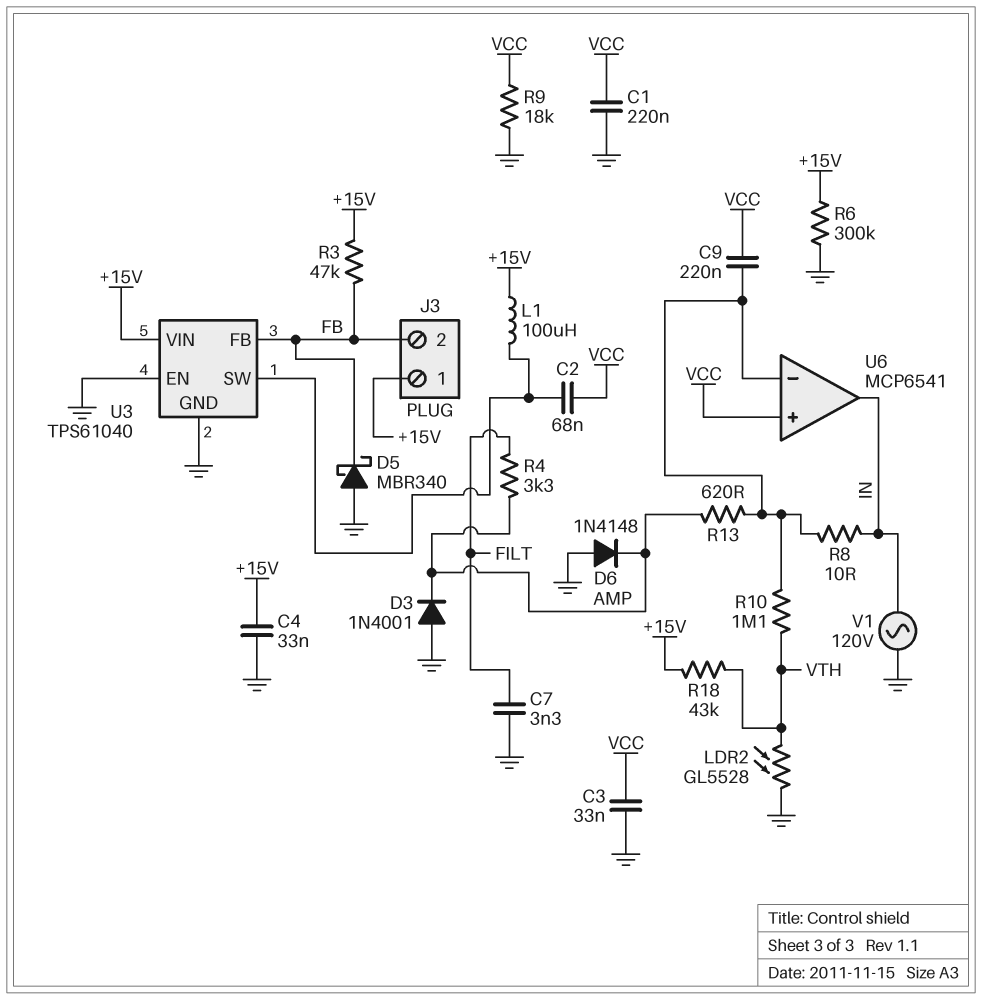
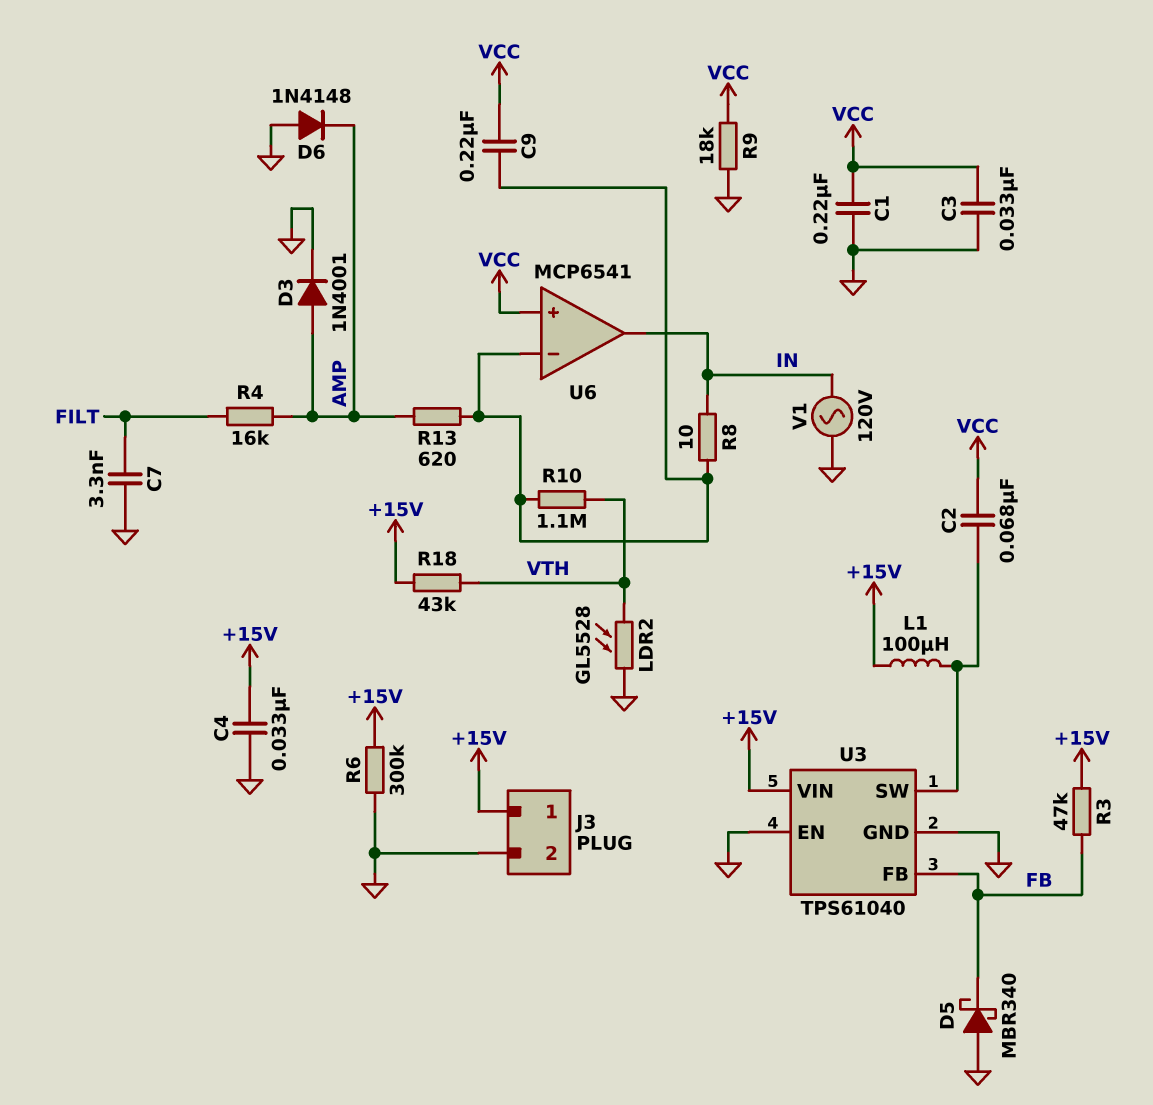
D3: diode 1N4001 (A GND, K AMP) -> diode 1N4001 (A AMP, K GND)
J3 pin 2: FB -> GND
R4: 3.3k (AMP, FILT) -> 16k (AMP, FILT)

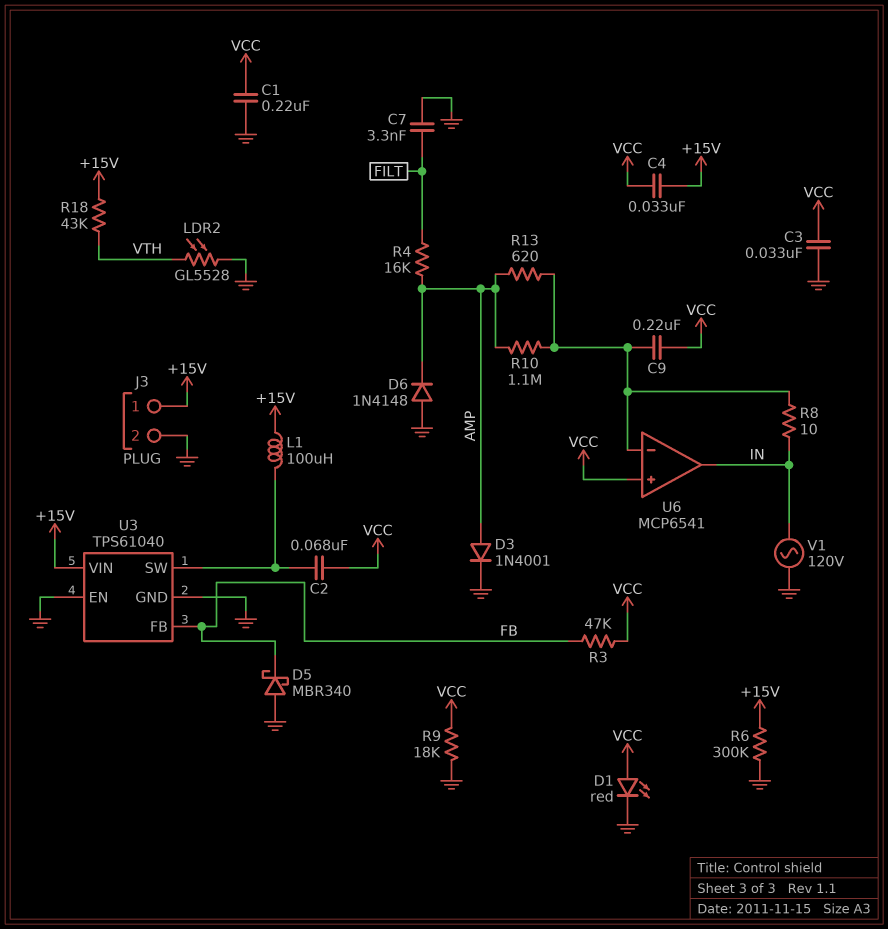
C4: 33nF (+15V, GND) -> 33nF (+15V, VCC)
D1: none -> LED red (A VCC, K GND)
R3: 47k (+15V, FB) -> 47k (FB, VCC)
R10: 1.1M (U6/in-, VTH) -> 1.1M (AMP, U6/in-)

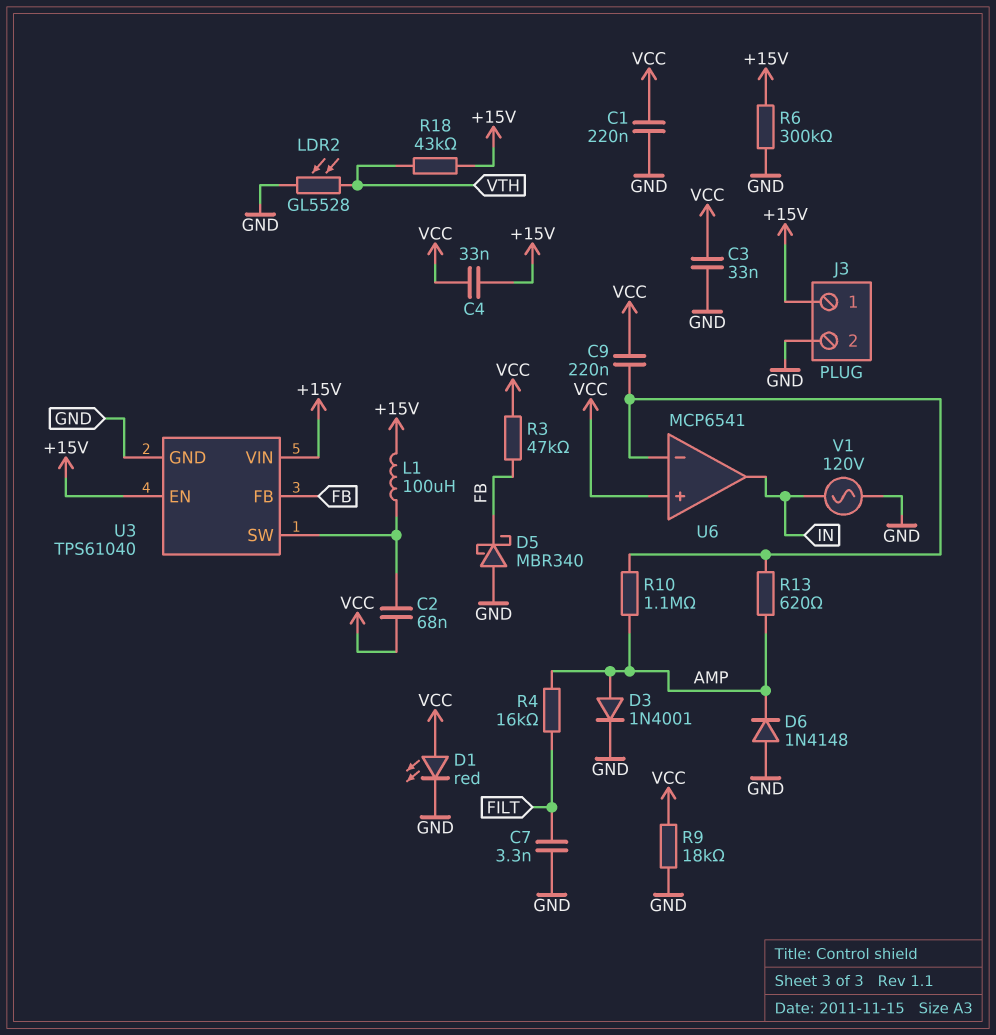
R8: 10 (IN, U6/in-) -> none
U3 pin EN: GND -> +15V

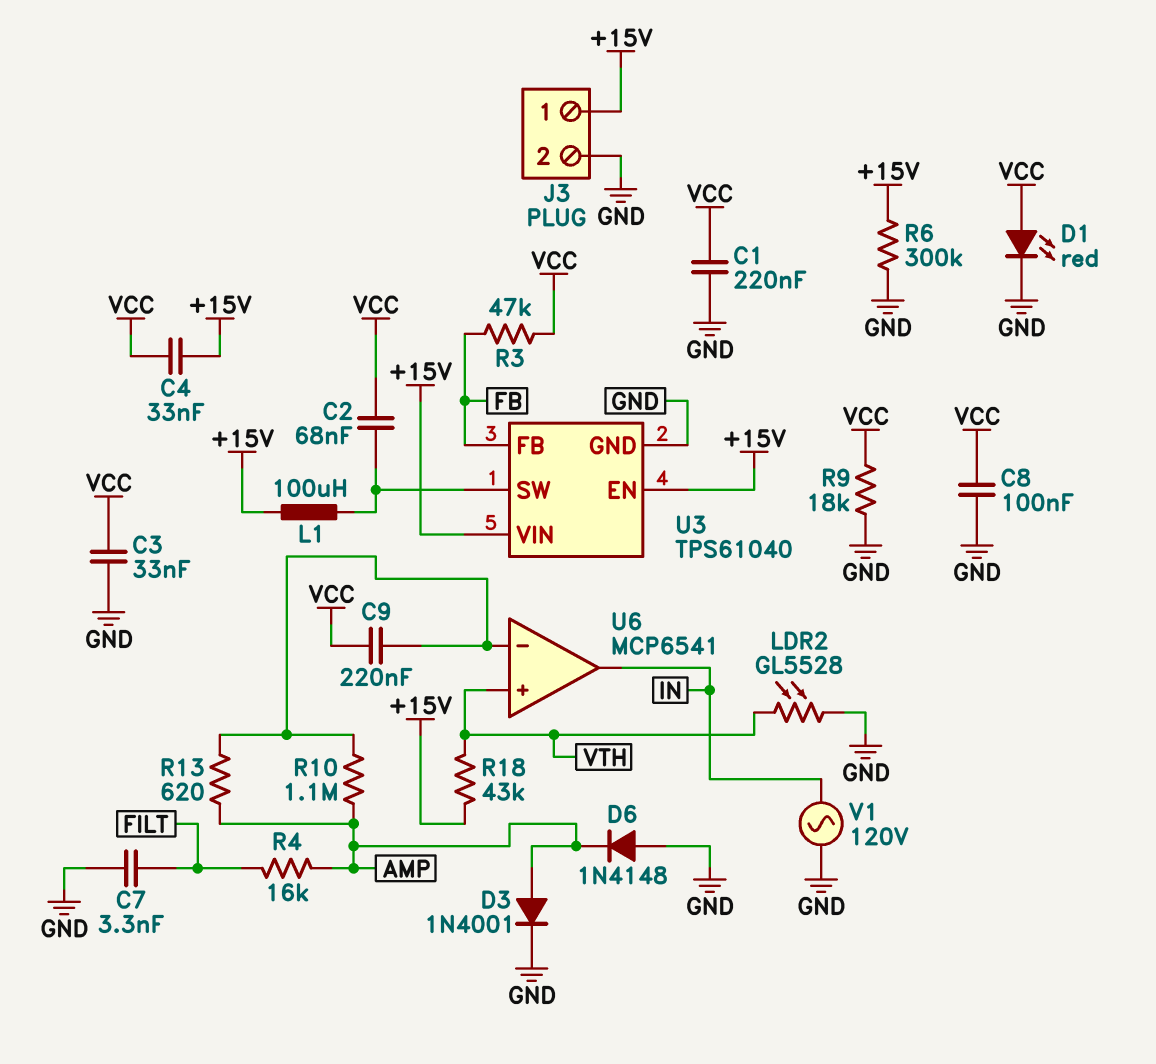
C8: none -> 100nF (GND, VCC)
D5: schottky MBR340 (A GND, K FB) -> none
U6 pin in+: VCC -> VTH

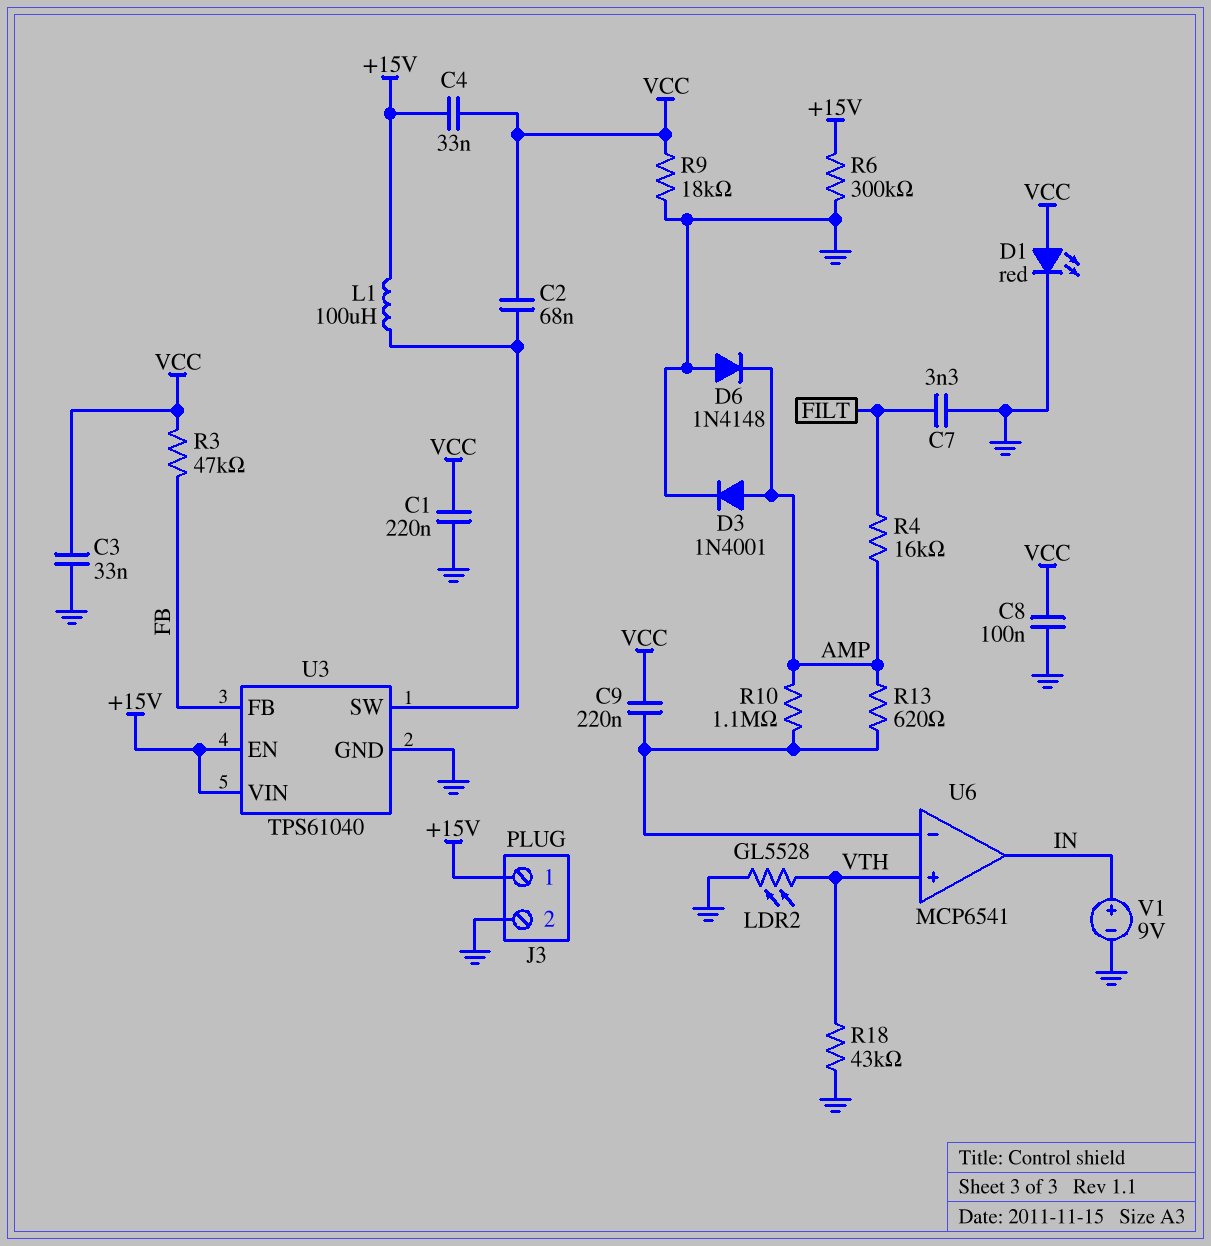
R18: 43k (+15V, VTH) -> 43k (GND, VTH)
V1: AC 120V (GND, IN) -> 9V (plus IN, minus GND)

